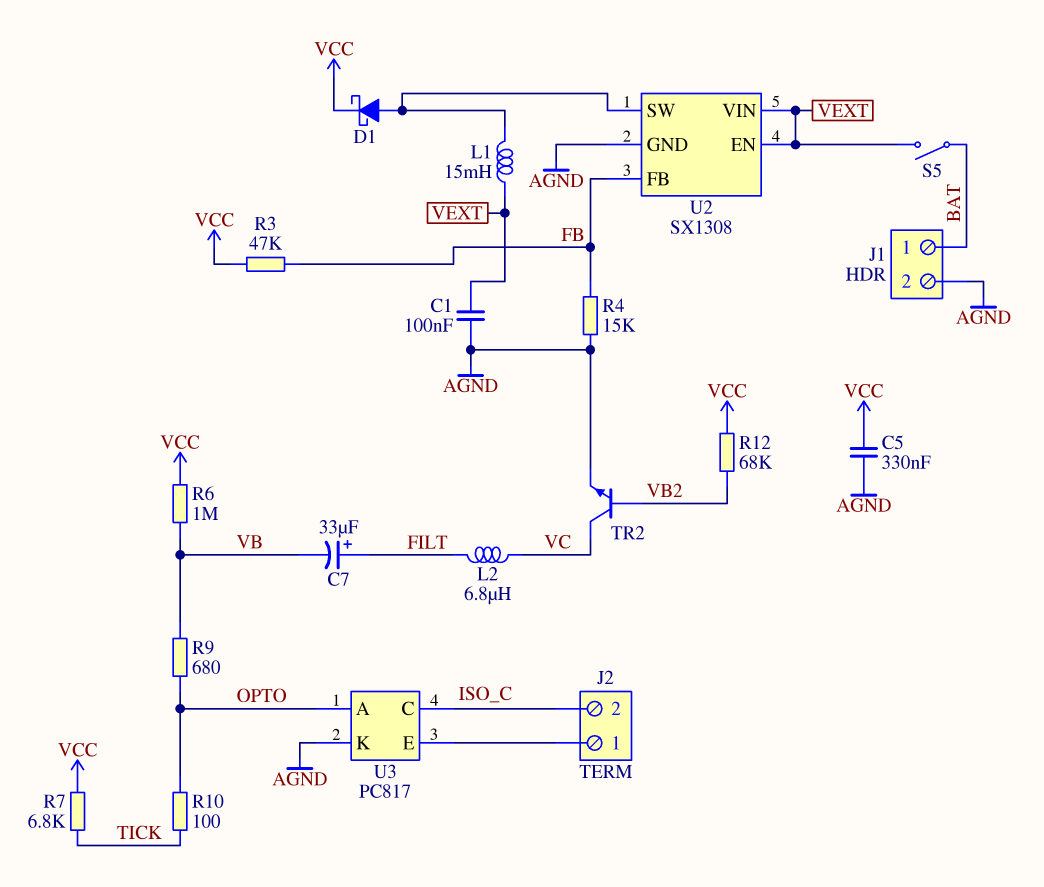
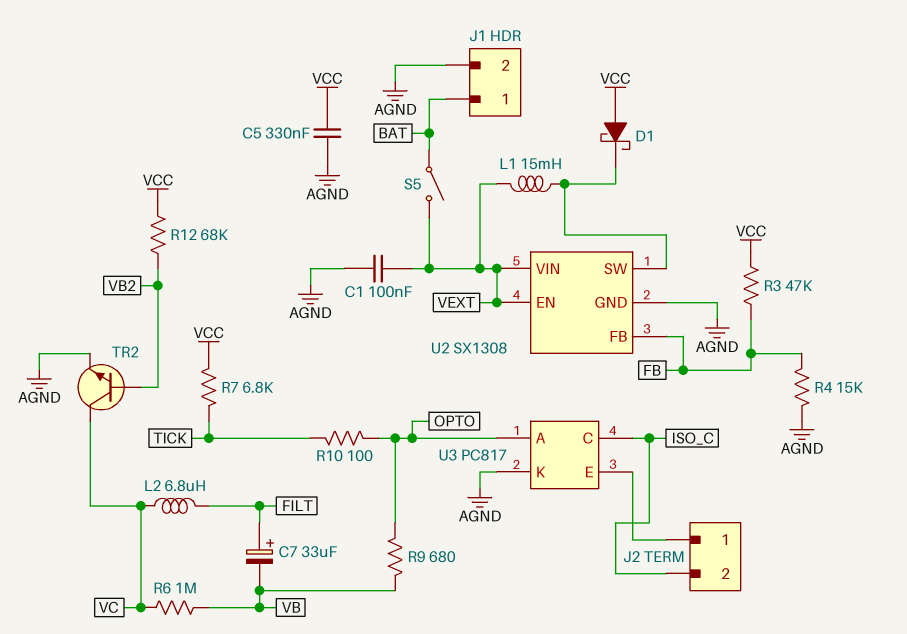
D1: schottky (A U2/SW, K VCC) -> schottky (A VCC, K U2/SW)
R6: 1M (VB, VCC) -> 1M (VB, VC)

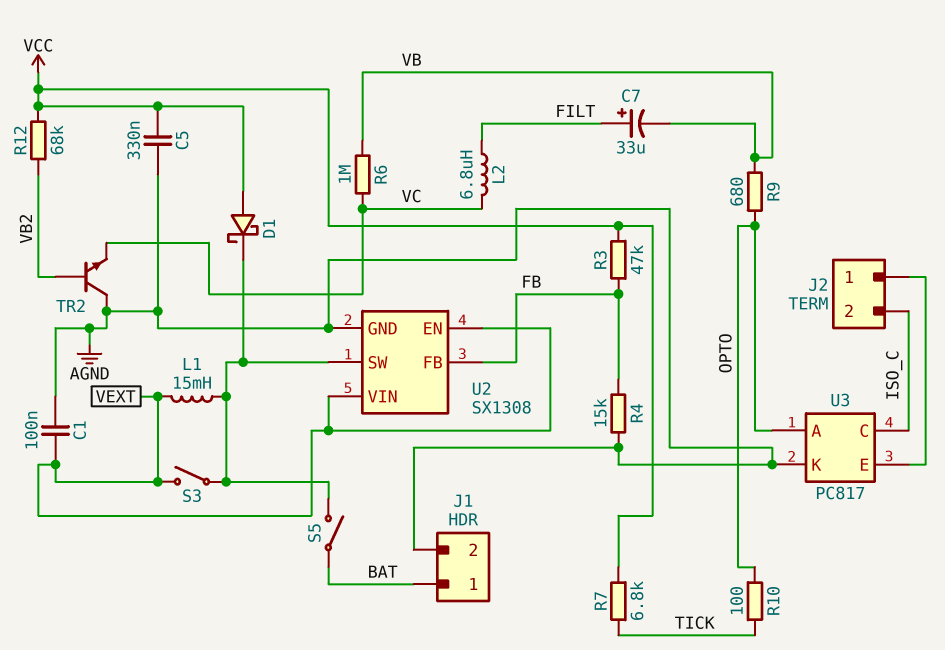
S3: none -> switch (U2/SW, VEXT)
S5: switch (BAT, VEXT) -> switch (BAT, U2/SW)
TR2: NPN (B VB2, C VC, E AGND) -> NPN (B VB2, C AGND, E VC)

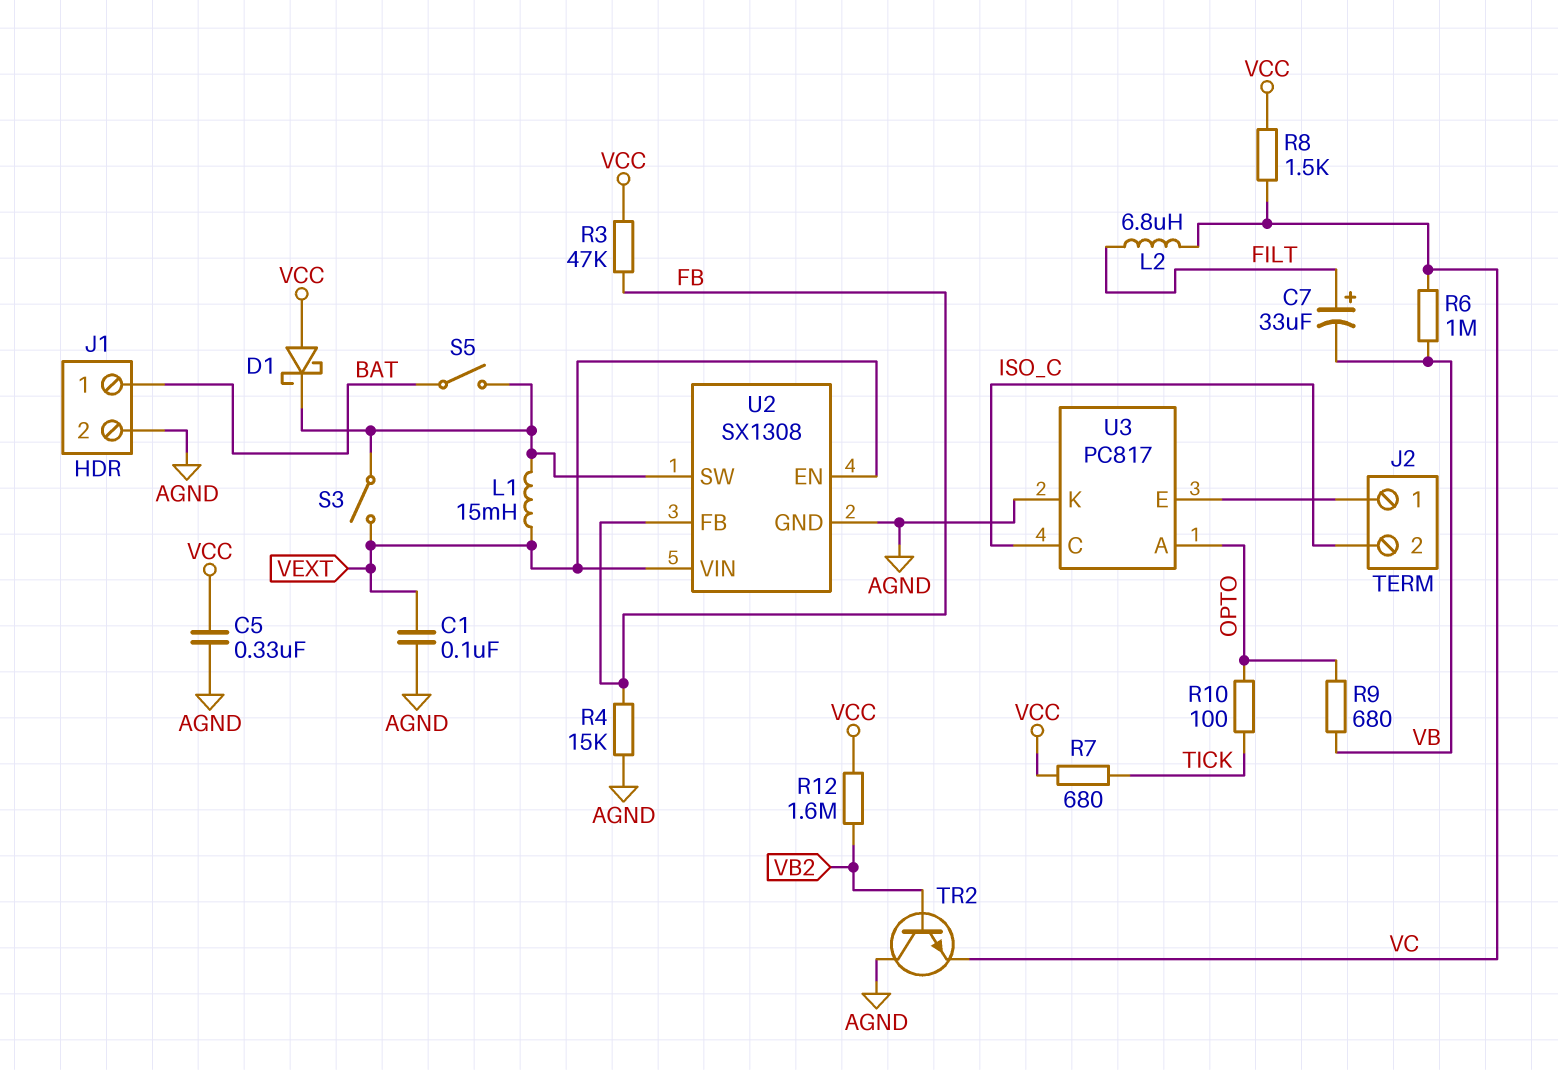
R7: 6.8k (TICK, VCC) -> 680 (TICK, VCC)
R8: none -> 1.5k (VC, VCC)
R12: 68k (VB2, VCC) -> 1.6M (VB2, VCC)

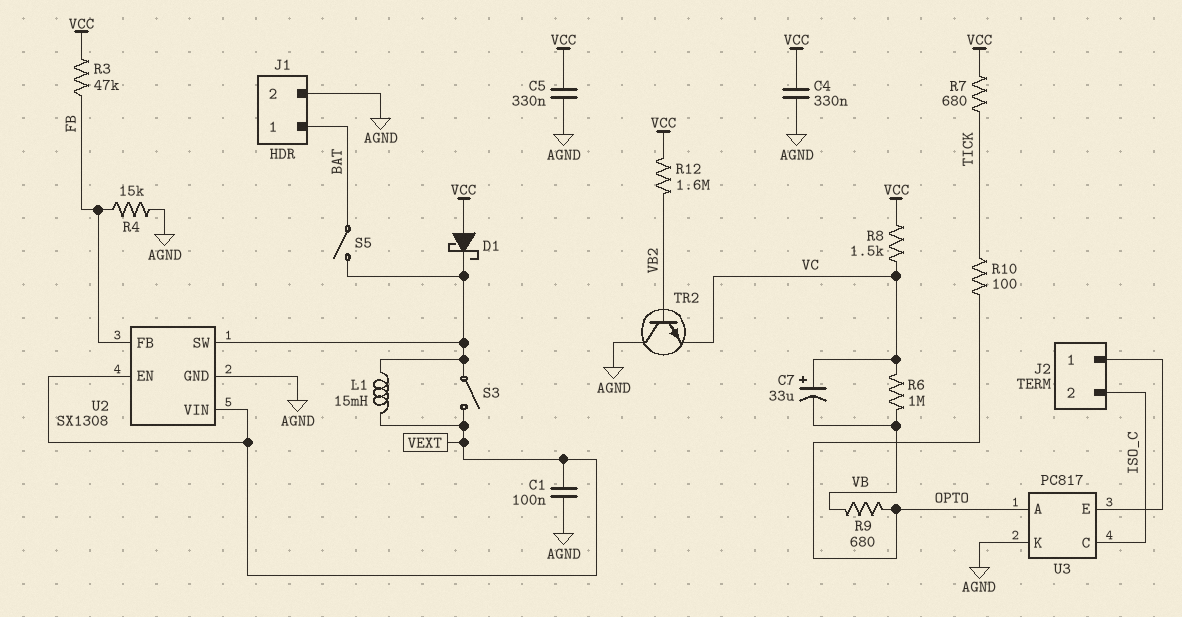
C4: none -> 330nF (AGND, VCC)
C7: 33uF (plus FILT, minus VB) -> 33uF (plus VC, minus VB)
L2: 6.8uH (FILT, VC) -> none

